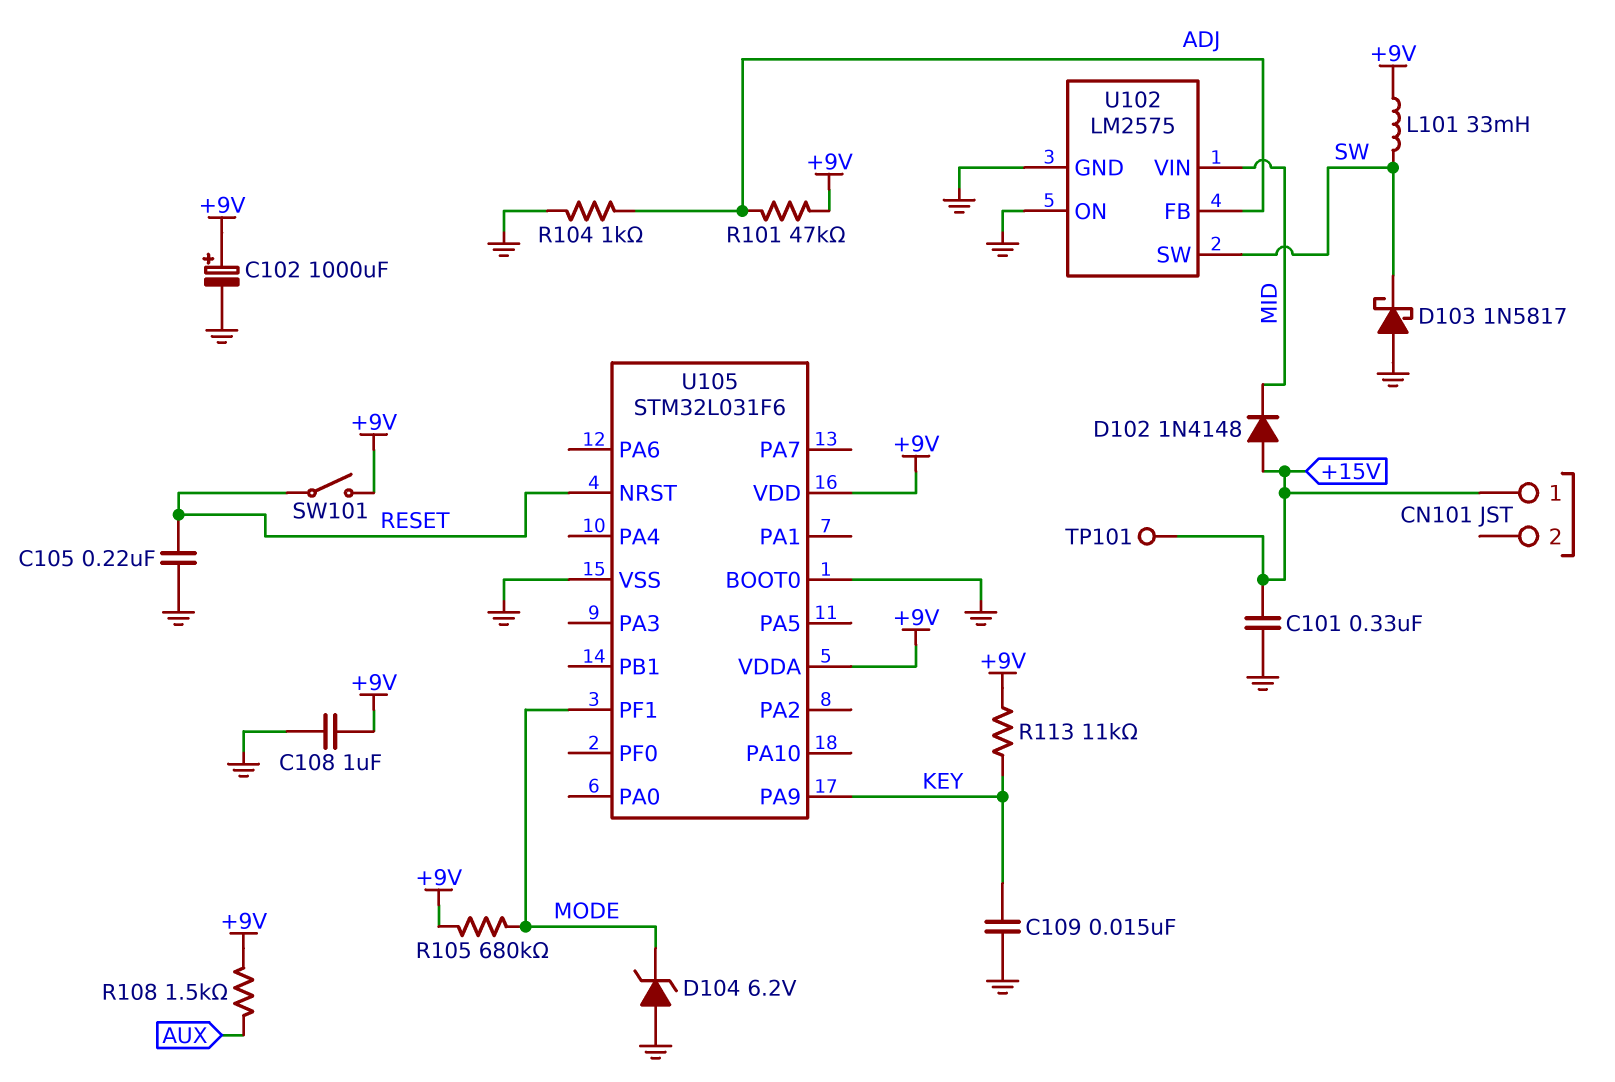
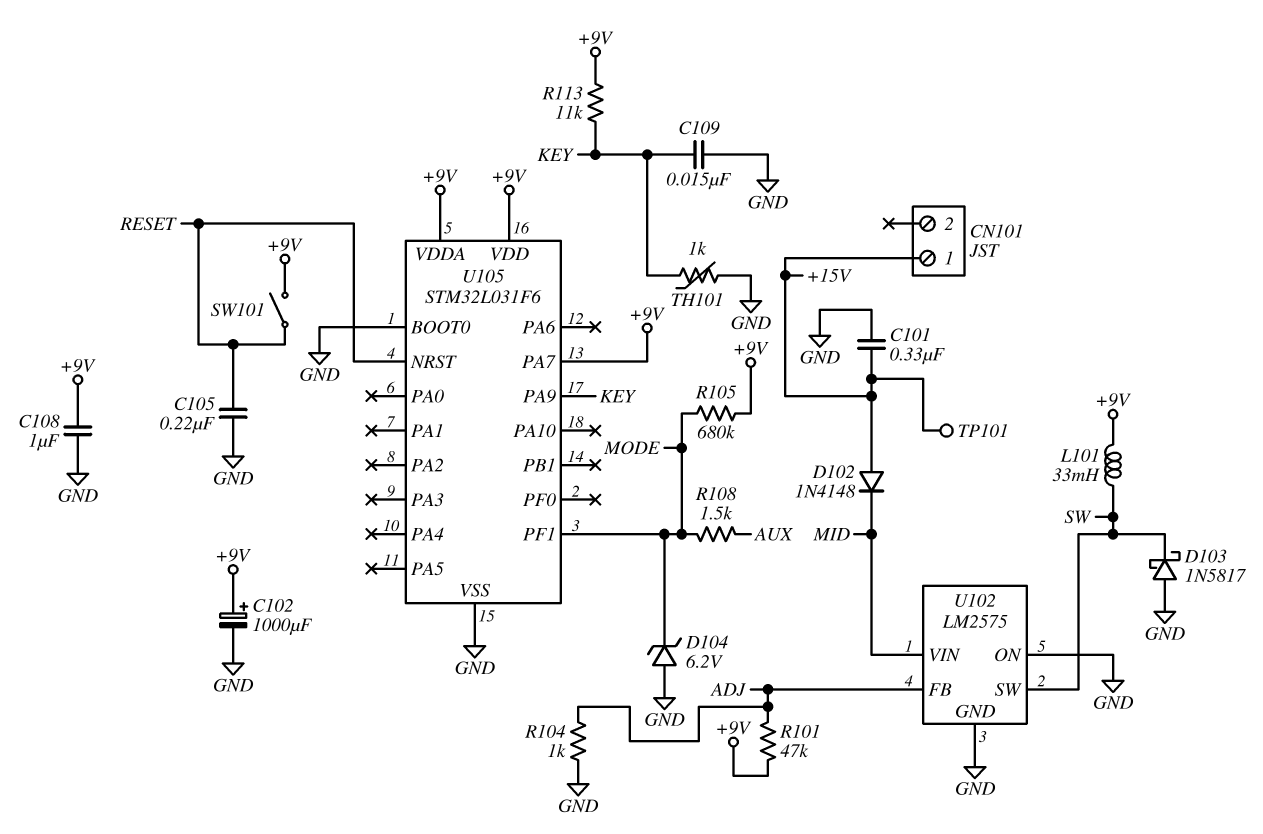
R108: 1.5k (+9V, AUX) -> 1.5k (AUX, MODE)
TH101: none -> 1k (GND, KEY)
U105 pin PA7: none -> +9V

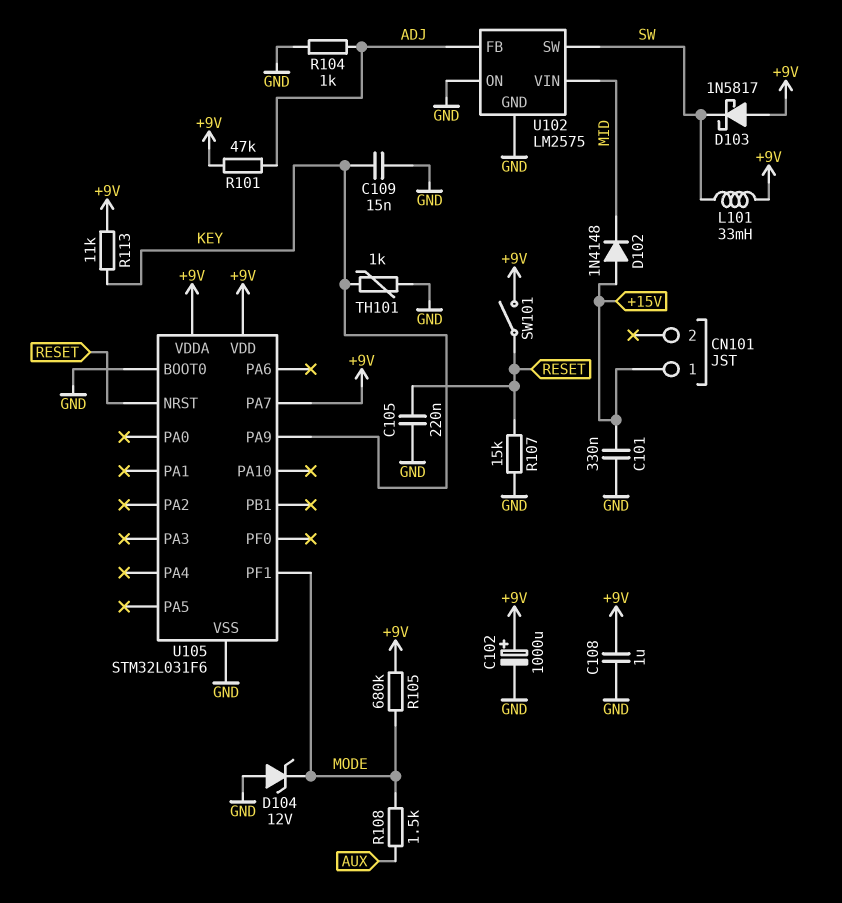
D103: schottky 1N5817 (A GND, K SW) -> schottky 1N5817 (A +9V, K SW)
D104: zener 6.2V (A GND, K MODE) -> zener 12V (A GND, K MODE)
R107: none -> 15k (GND, RESET)
TP101: test point (+15V) -> none

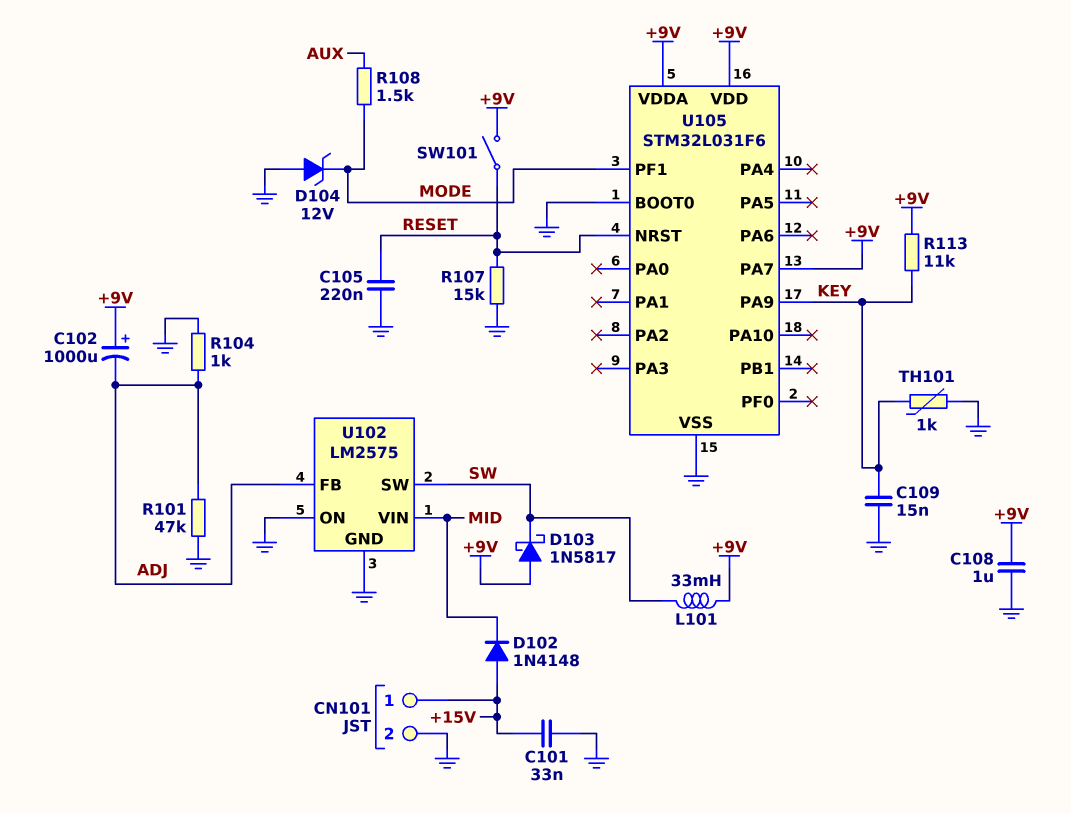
C101: 330nF (+15V, GND) -> 33nF (+15V, GND)
C102: 1000uF (plus +9V, minus GND) -> 1000uF (plus +9V, minus ADJ)
CN101 pin 2: none -> GND
R101: 47k (+9V, ADJ) -> 47k (ADJ, GND)
R105: 680k (+9V, MODE) -> none

